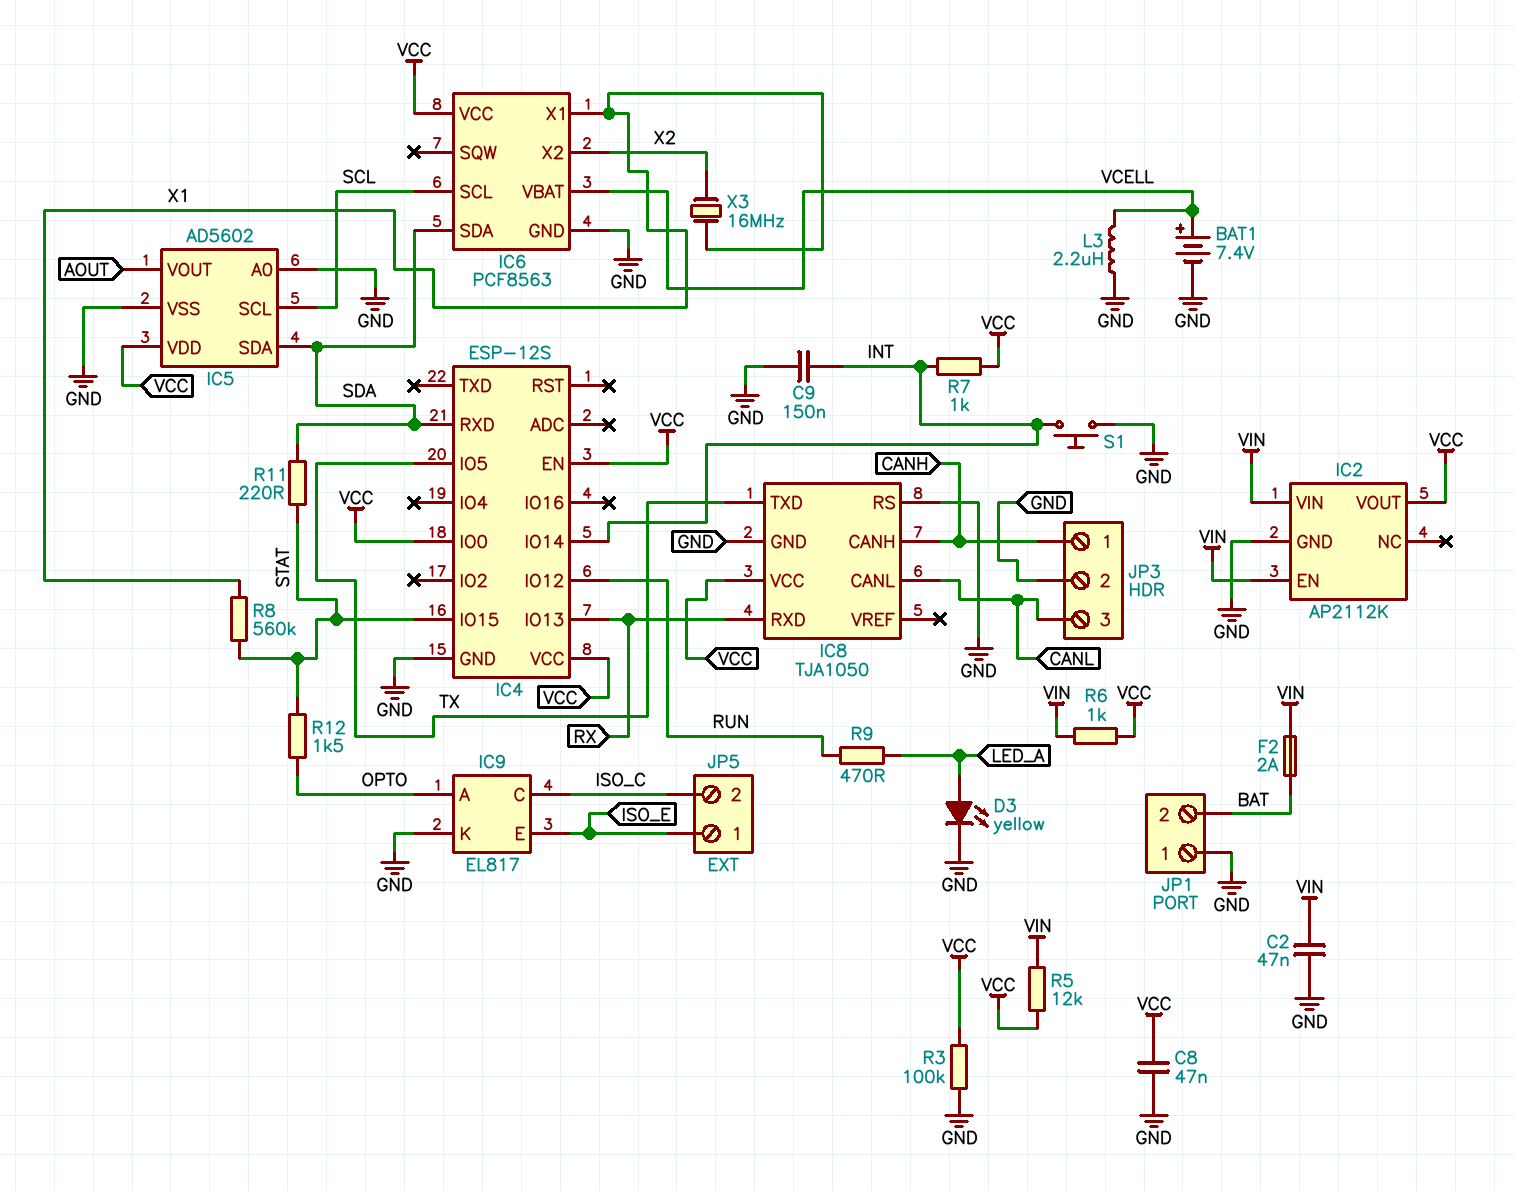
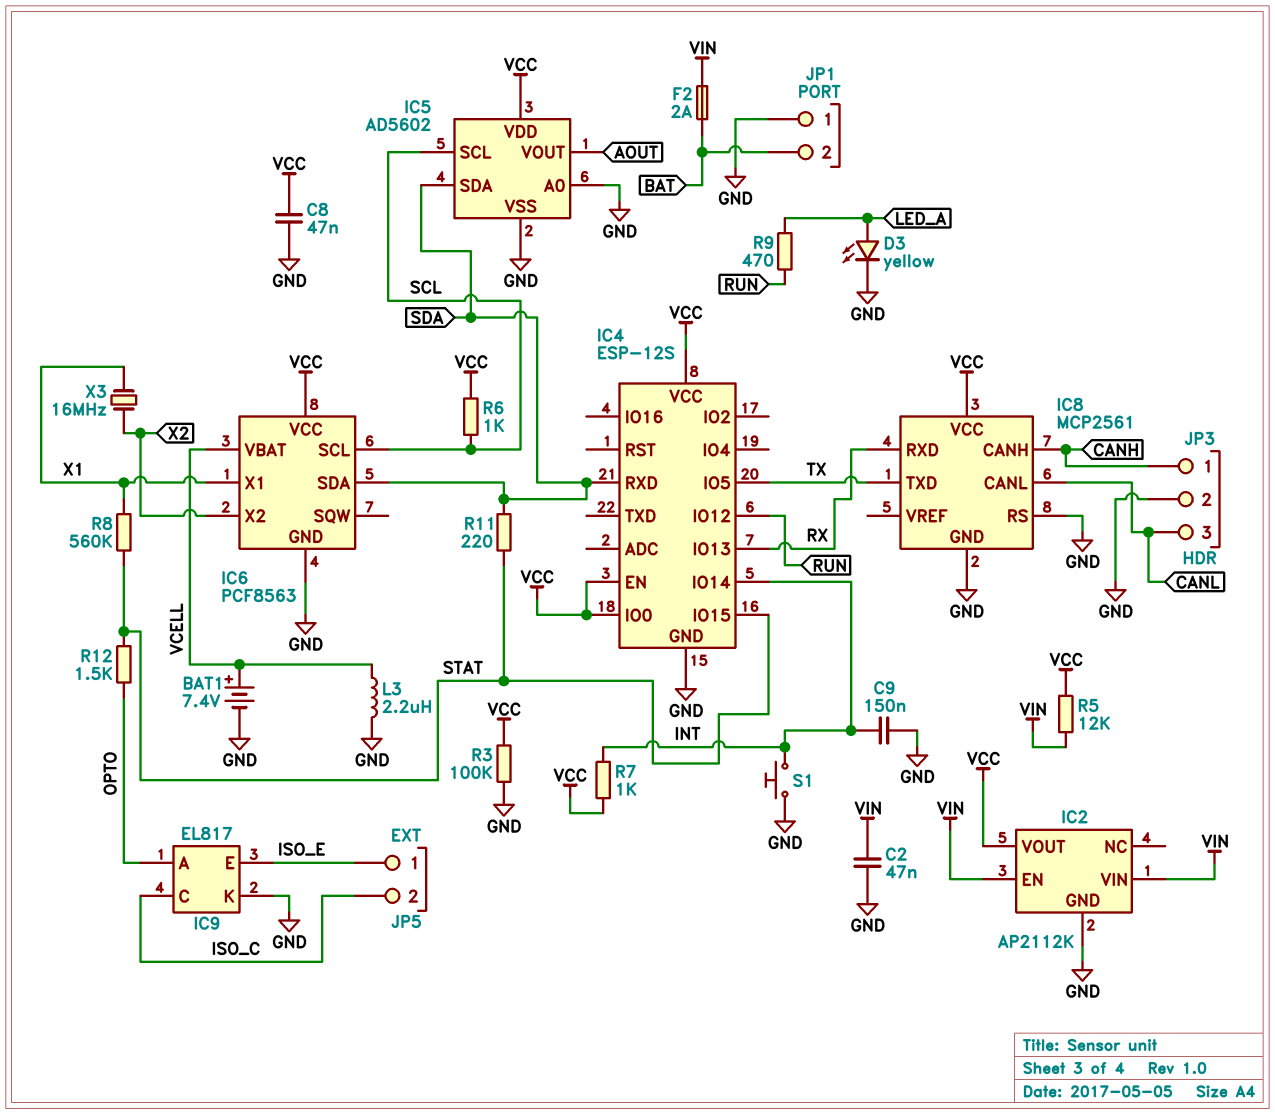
IC8: TJA1050 -> MCP2561
R6: 1k (VCC, VIN) -> 1k (SCL, VCC)

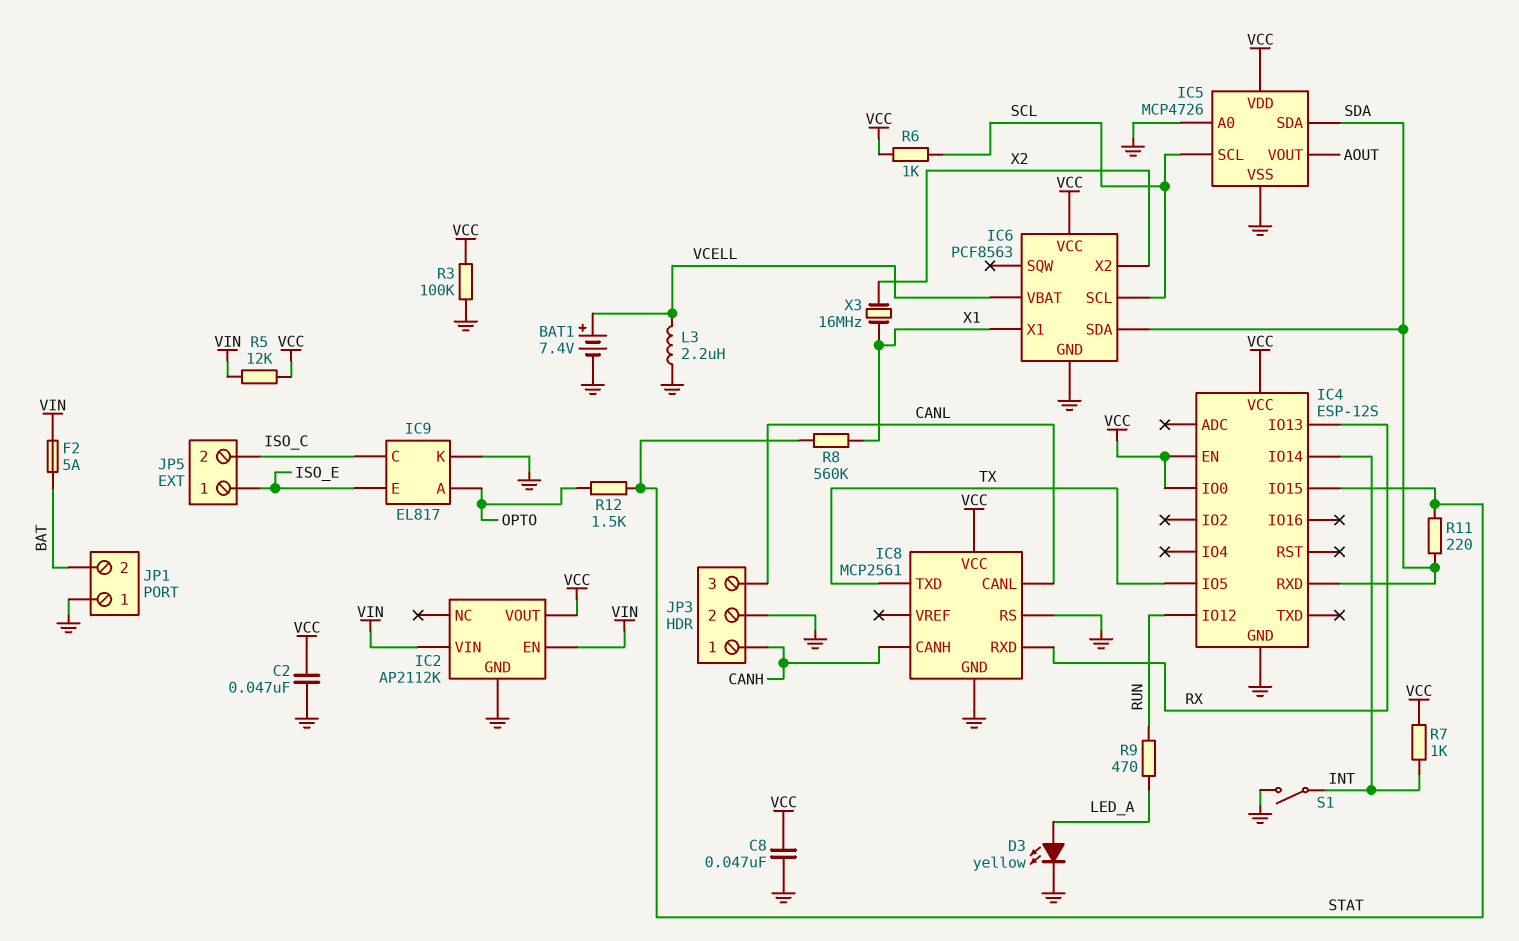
C2: 47nF (GND, VIN) -> 47nF (GND, VCC)
C9: 150nF (GND, INT) -> none
F2: 2A (BAT, VIN) -> 5A (BAT, VIN)
IC5: AD5602 -> MCP4726
S1: button (GND, INT) -> switch (GND, INT)

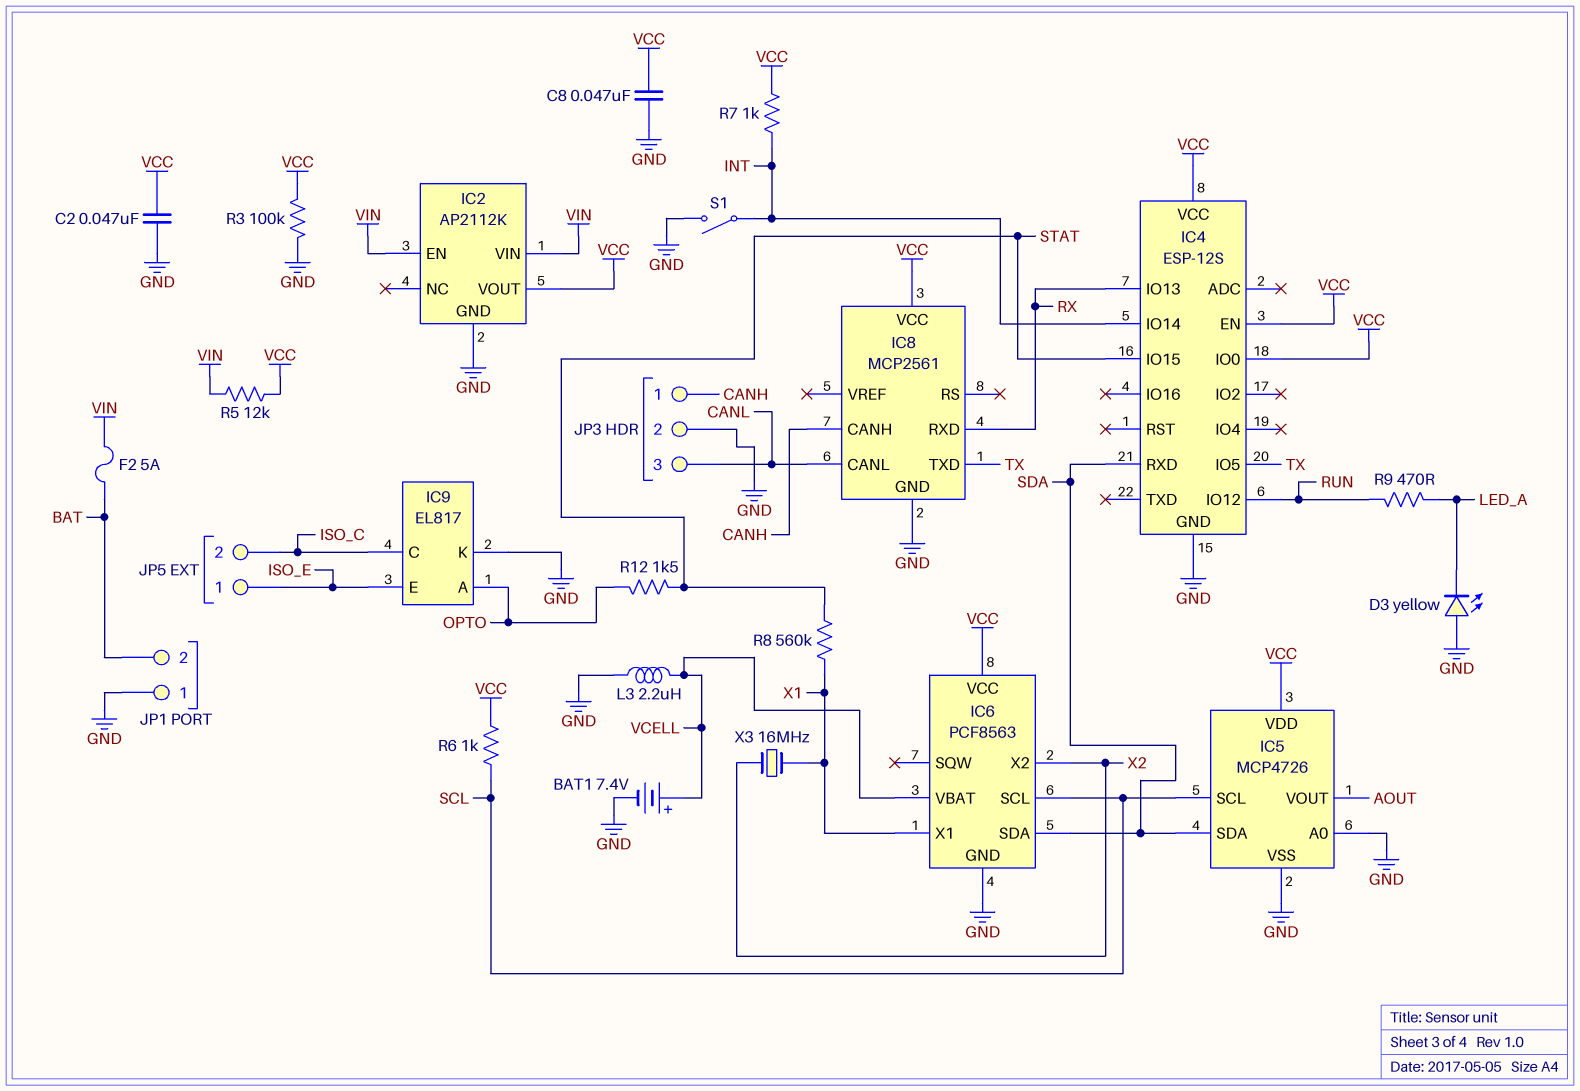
D3: LED yellow (A LED_A, K GND) -> LED yellow (A GND, K LED_A)
IC8 pin RS: GND -> none
R11: 220 (SDA, STAT) -> none

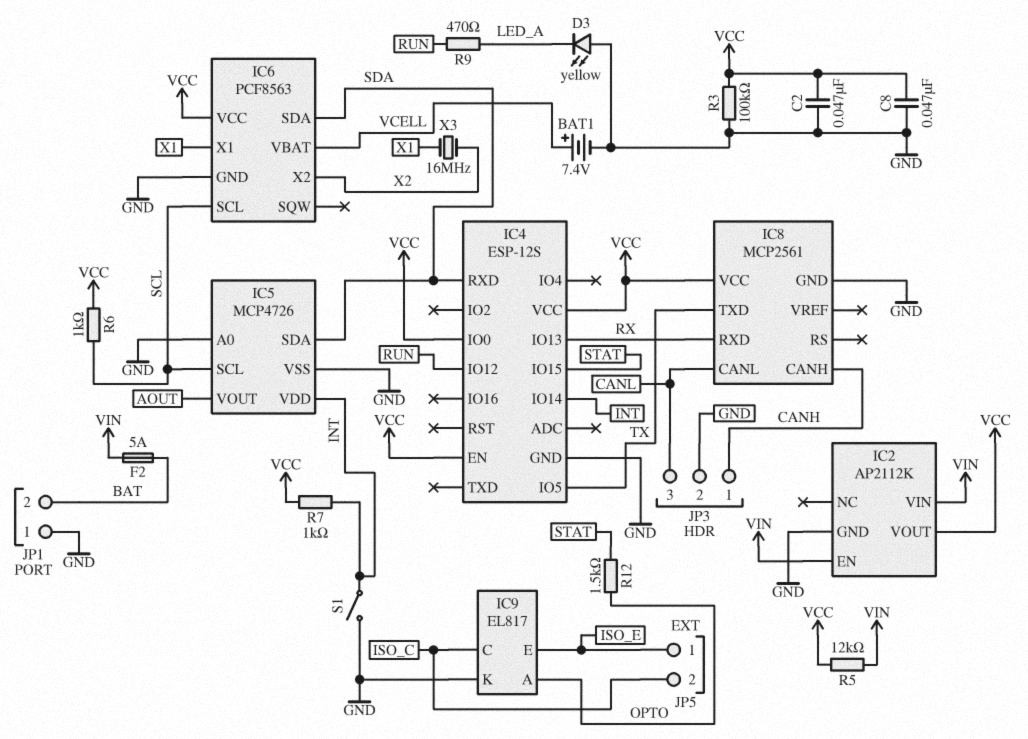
IC5 pin VDD: VCC -> INT
L3: 2.2uH (GND, VCELL) -> none
R8: 560k (STAT, X1) -> none

